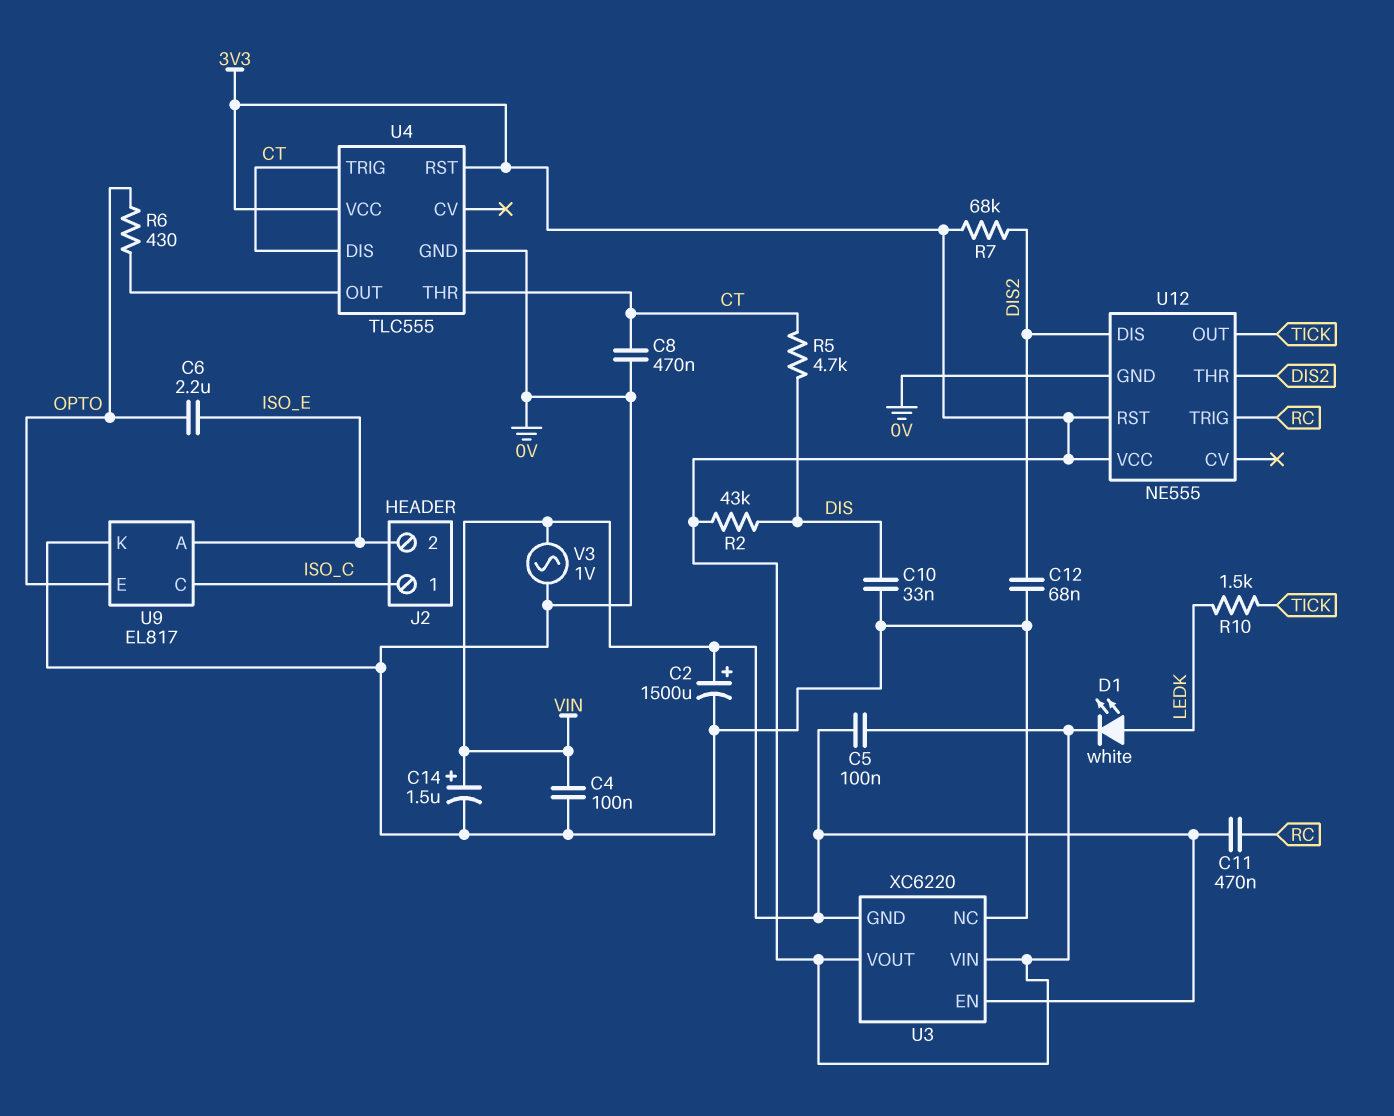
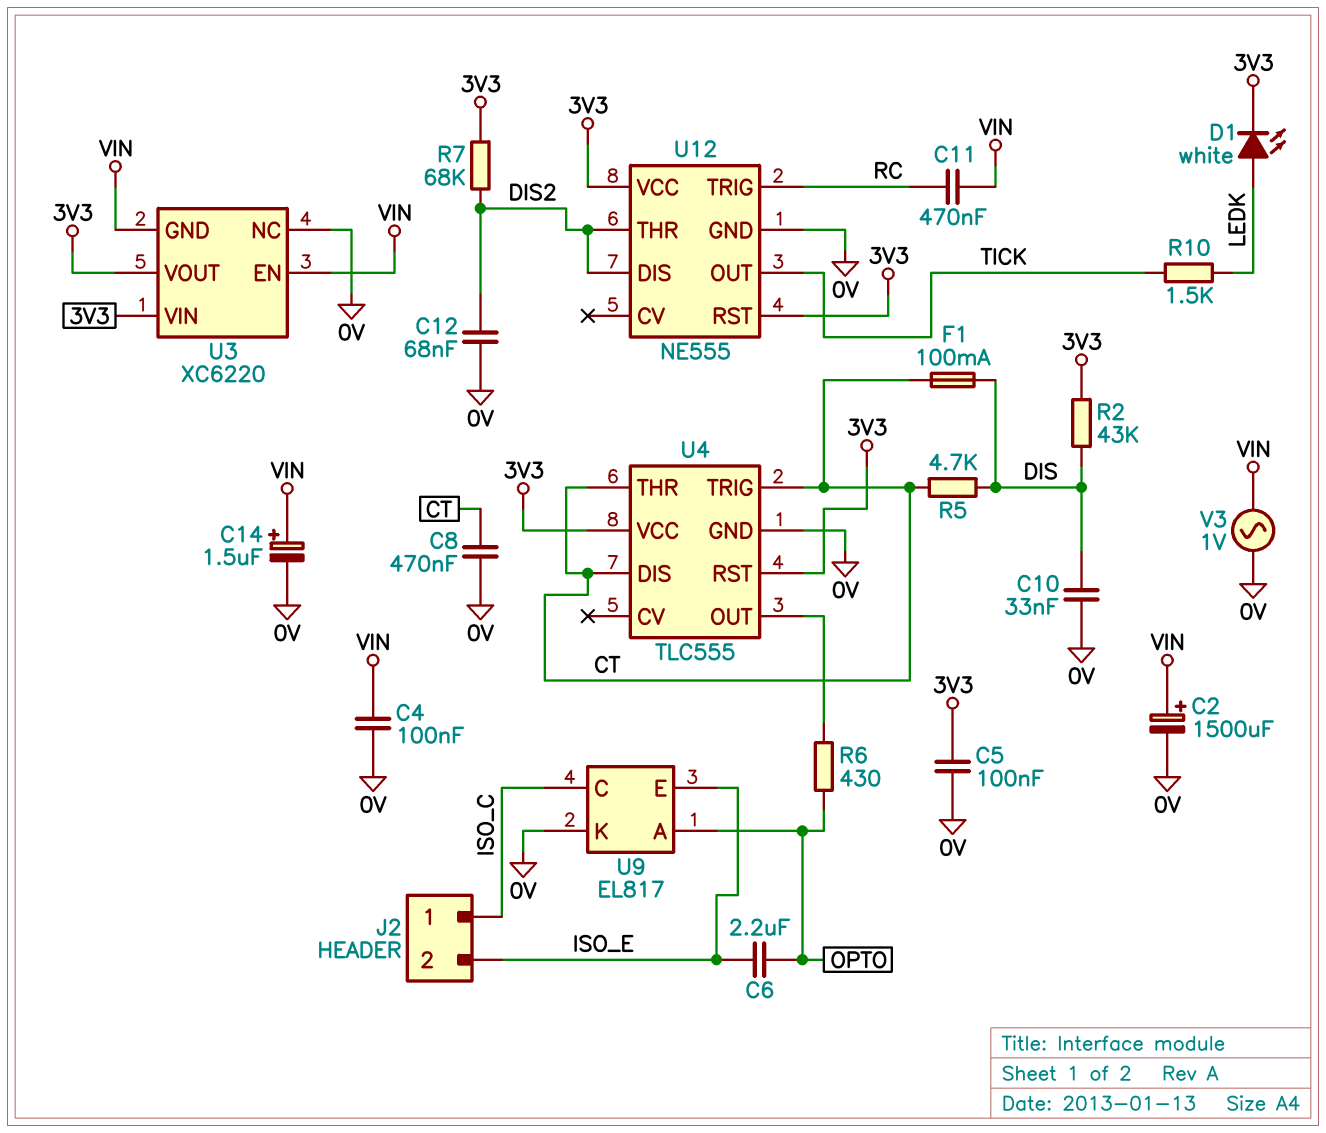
C5: 100nF (3V3, VIN) -> 100nF (0V, 3V3)
F1: none -> 100mA (CT, DIS)
U9 pin A: ISO_E -> OPTO
U9 pin E: OPTO -> ISO_E

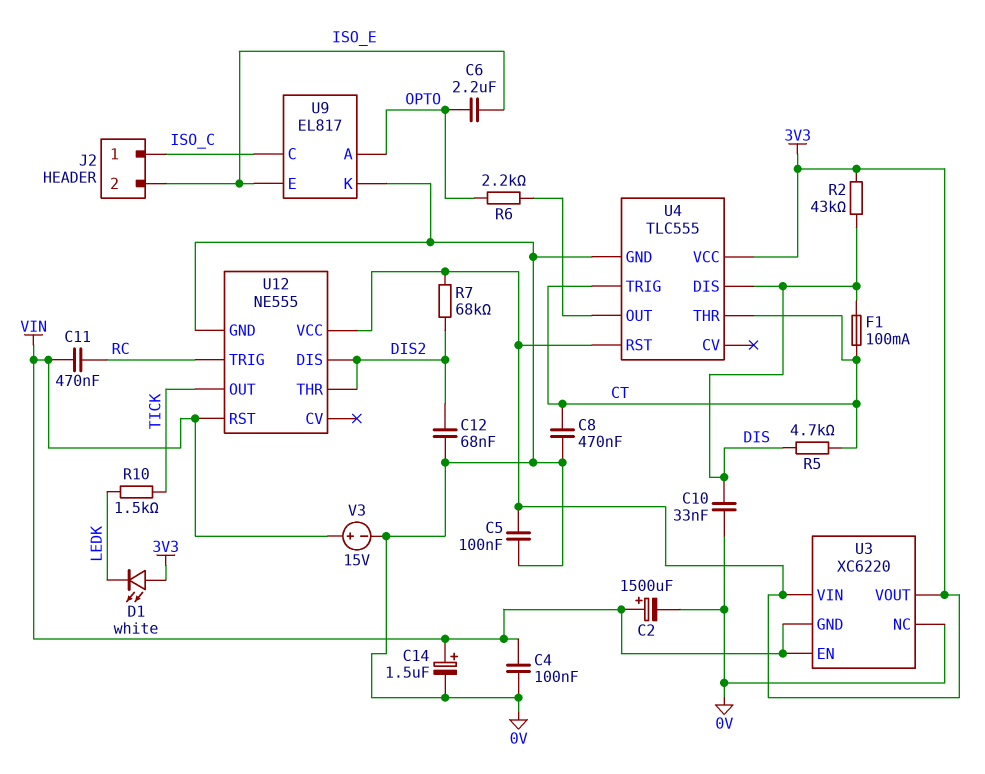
D1: LED white (A LEDK, K 3V3) -> LED white (A 3V3, K LEDK)
R6: 430 (OPTO, U4/OUT) -> 2.2k (OPTO, U4/OUT)
U4 pin DIS: CT -> DIS
U12 pin RST: 3V3 -> VIN
V3: AC 1V (0V, VIN) -> 15V (plus VIN, minus 0V)

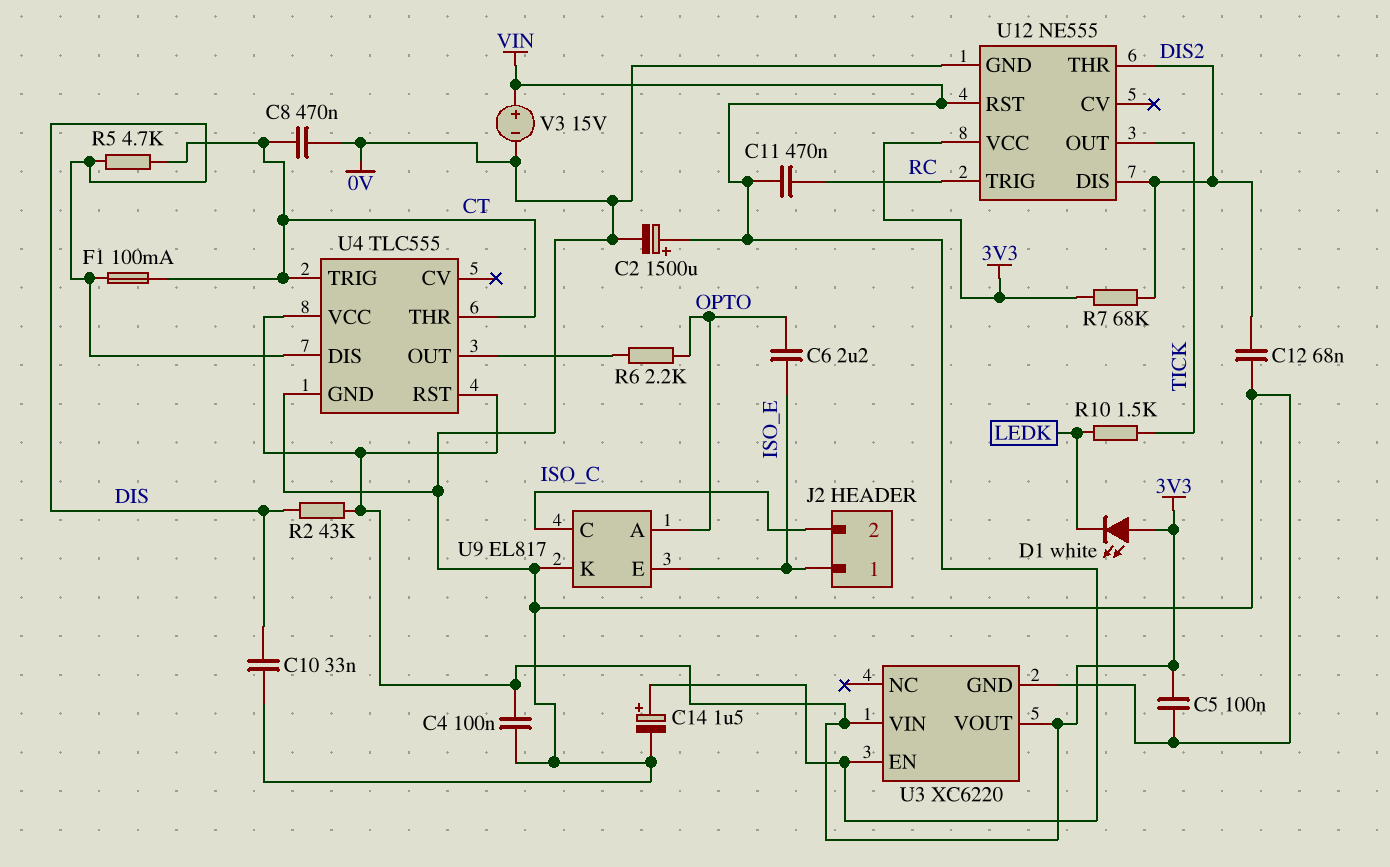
C4: 100nF (0V, VIN) -> 100nF (0V, 3V3)
J2 pin 1: ISO_C -> ISO_E
J2 pin 2: ISO_E -> ISO_C
U3 pin GND: VIN -> 0V
U3 pin NC: 0V -> none

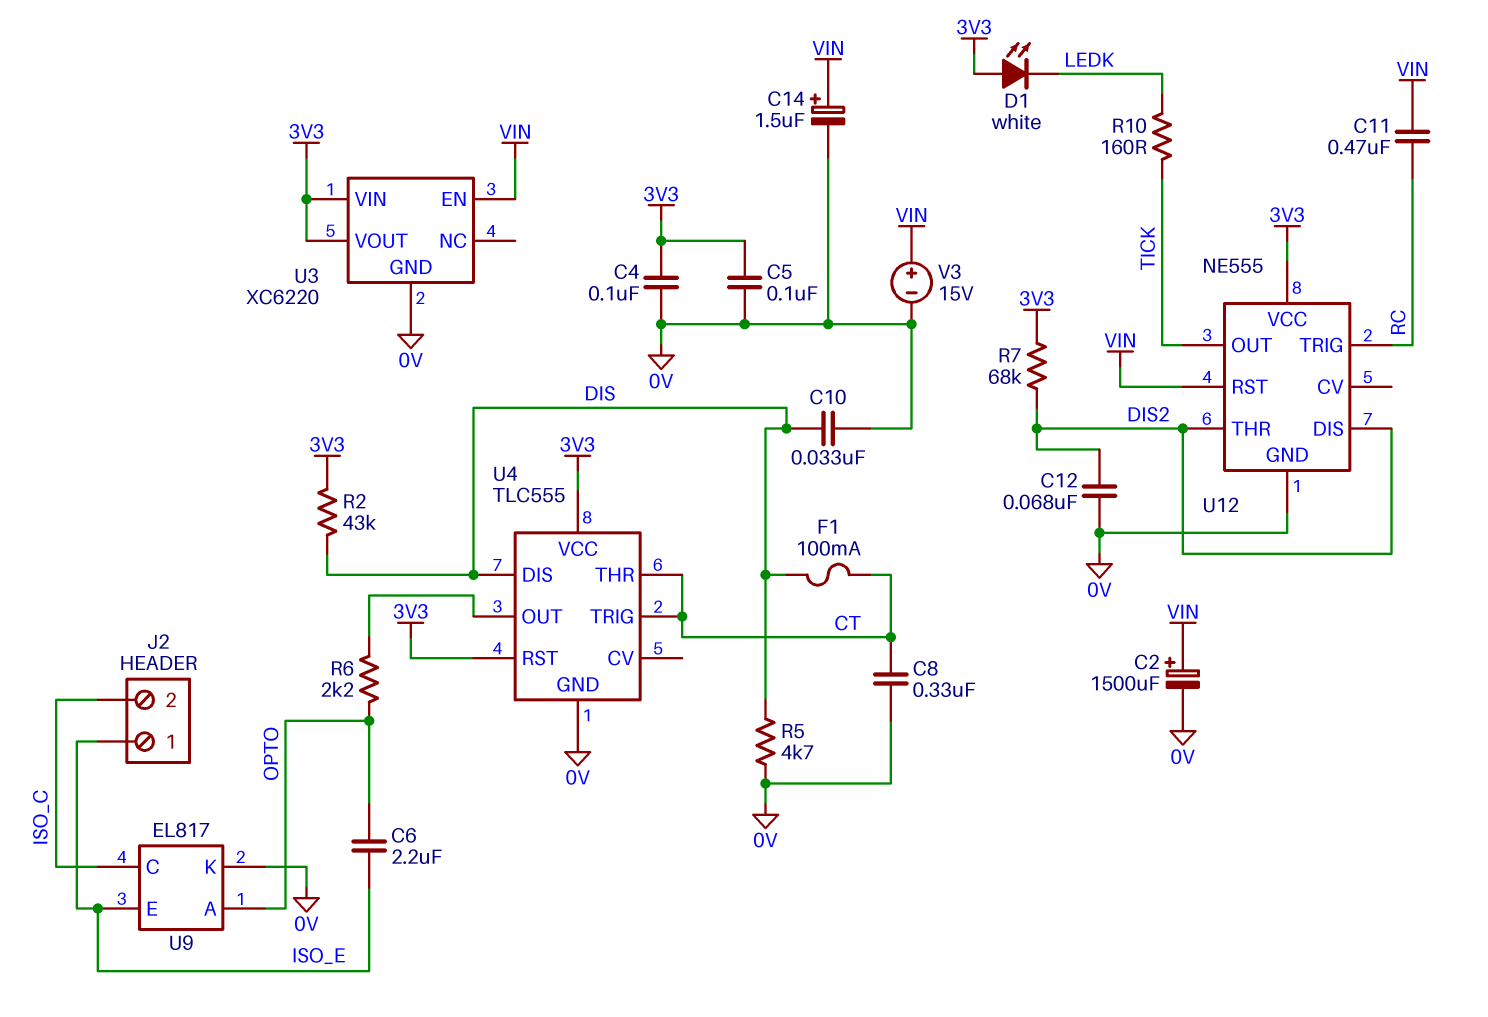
C8: 470nF (0V, CT) -> 330nF (0V, CT)
R5: 4.7k (CT, DIS) -> 4.7k (0V, DIS)
R10: 1.5k (LEDK, TICK) -> 160 (LEDK, TICK)

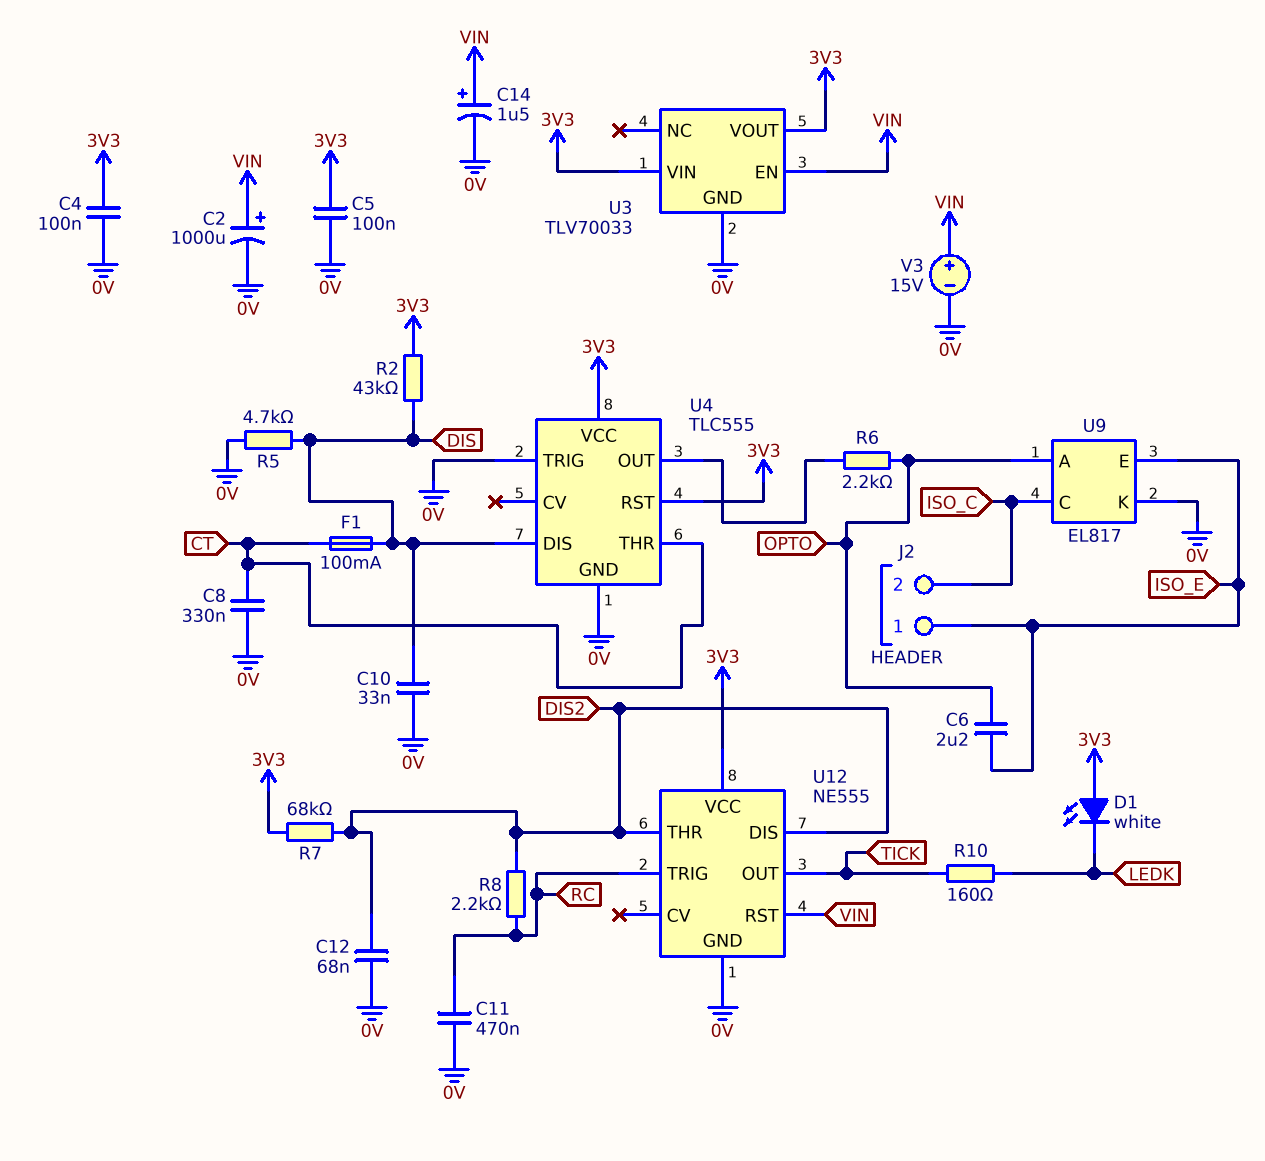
C2: 1500uF (plus VIN, minus 0V) -> 1000uF (plus VIN, minus 0V)
C11: 470nF (RC, VIN) -> 470nF (0V, RC)
R8: none -> 2.2k (DIS2, RC)
U3: XC6220 -> TLV70033
U4 pin TRIG: CT -> 0V

